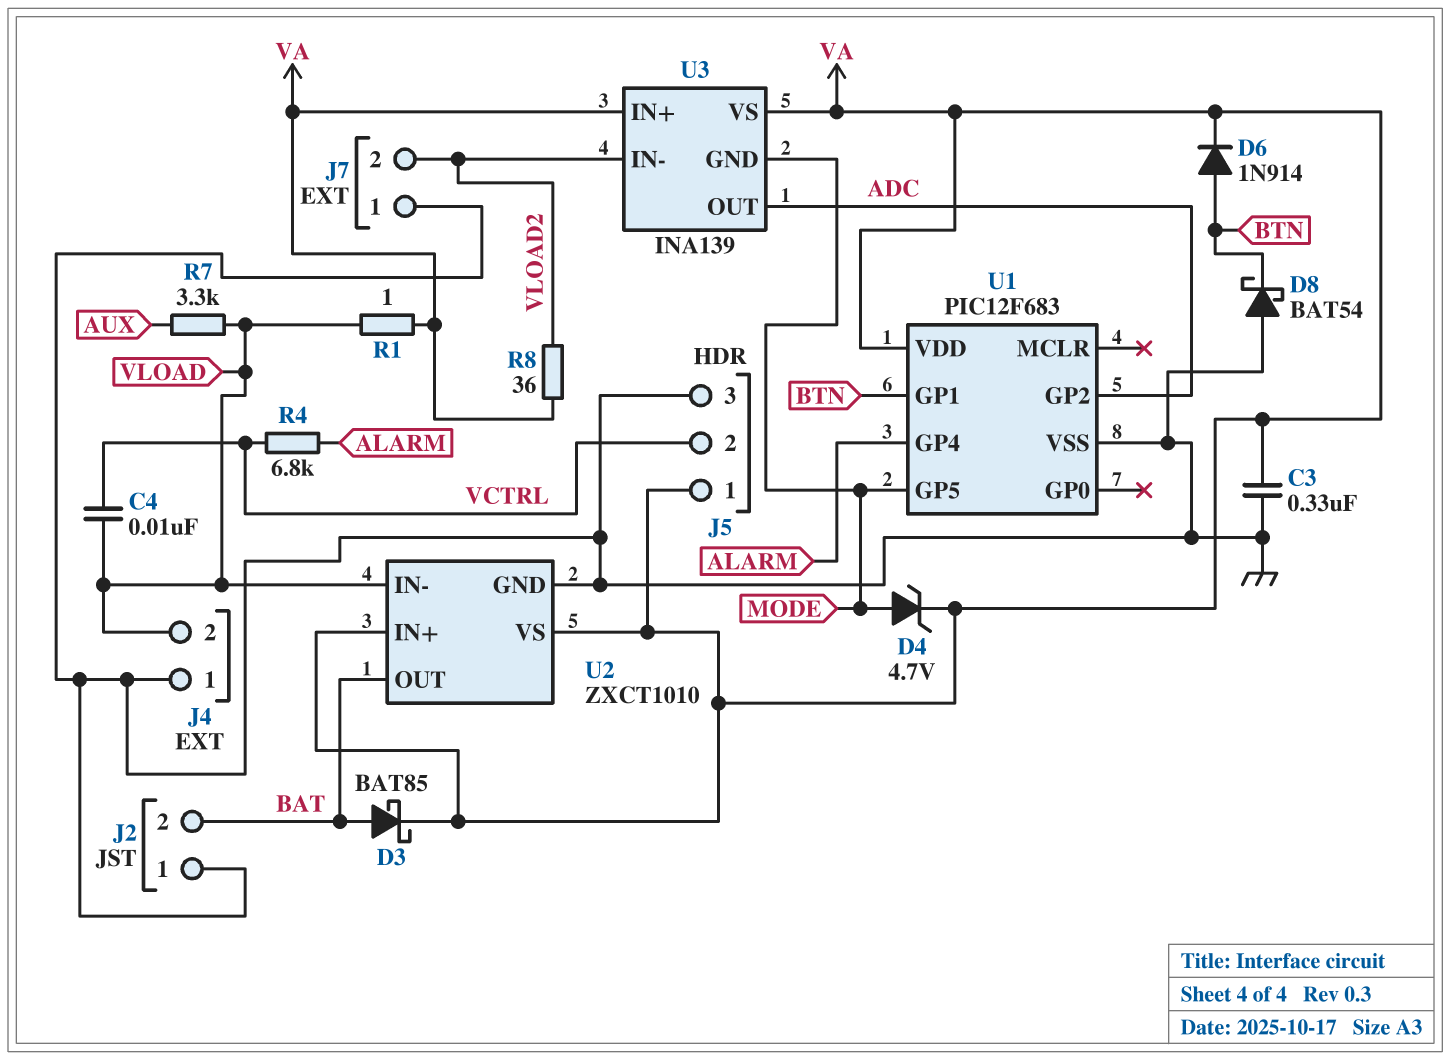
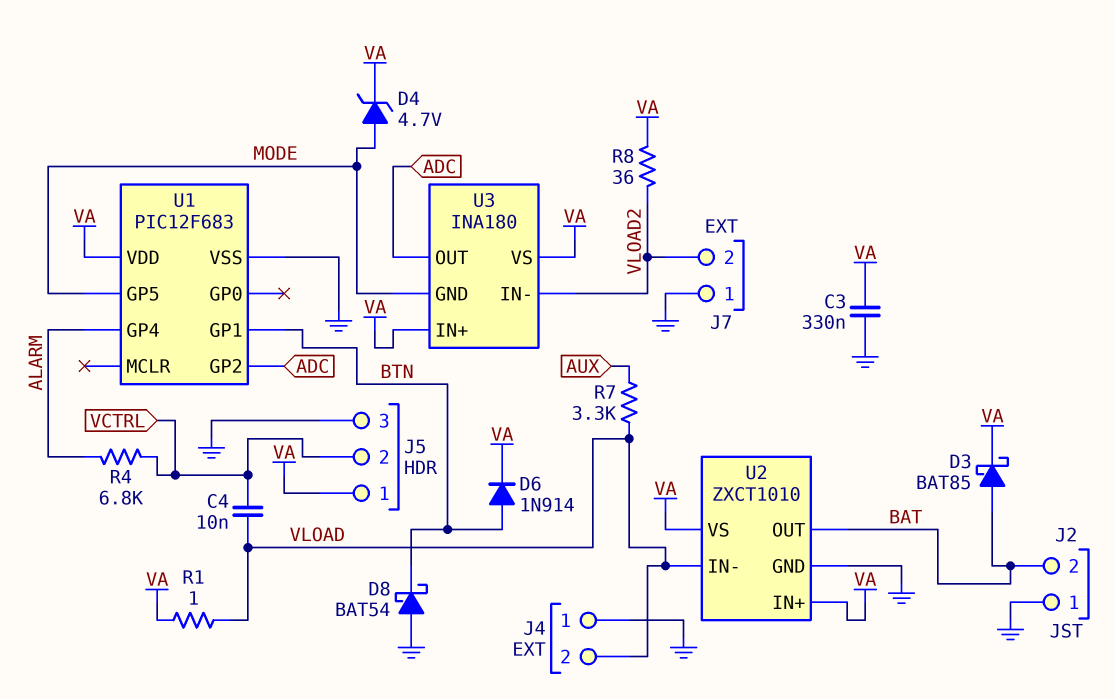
U3: INA139 -> INA180

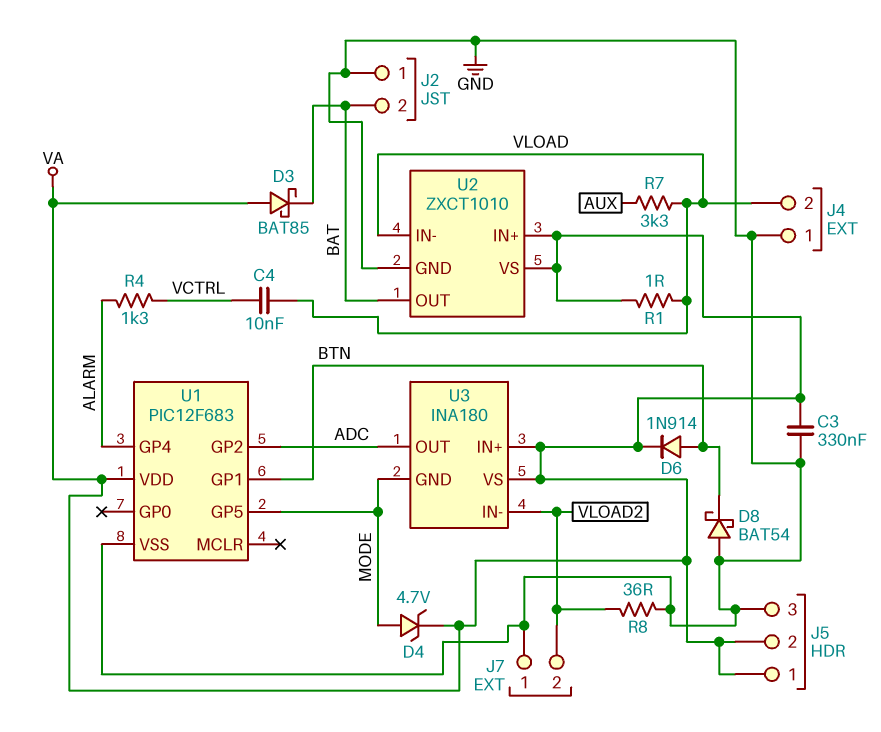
D3: schottky BAT85 (A BAT, K VA) -> schottky BAT85 (A VA, K BAT)
J5 pin 2: VCTRL -> VA
R4: 6.8k (ALARM, VCTRL) -> 1.3k (ALARM, VCTRL)
R8: 36 (VA, VLOAD2) -> 36 (GND, VLOAD2)

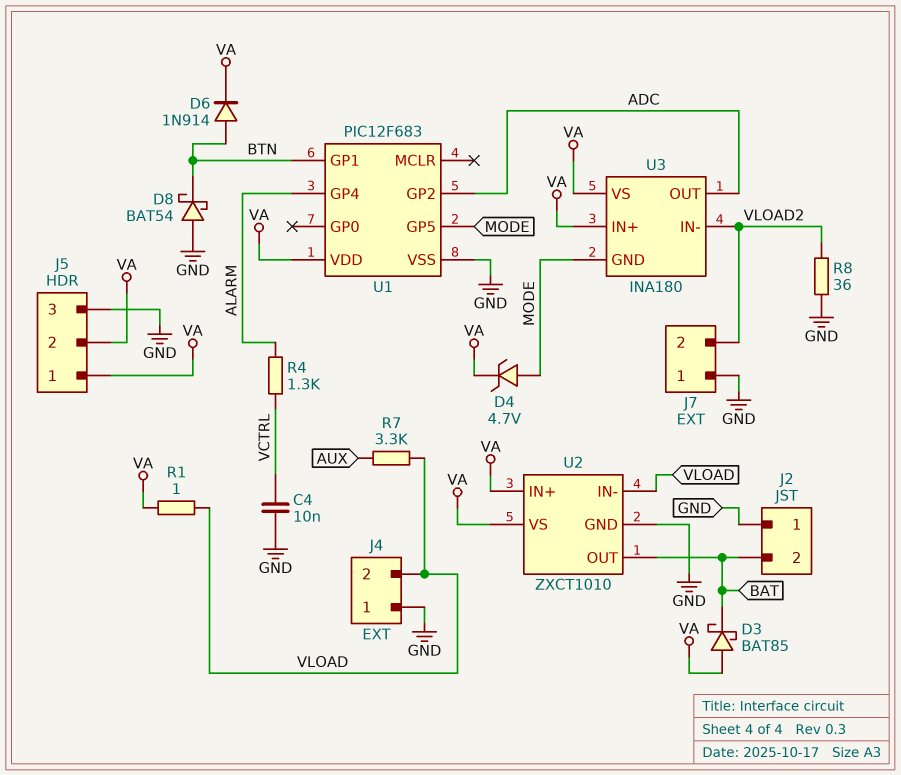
C3: 330nF (GND, VA) -> none
C4: 10nF (VCTRL, VLOAD) -> 10nF (GND, VCTRL)

